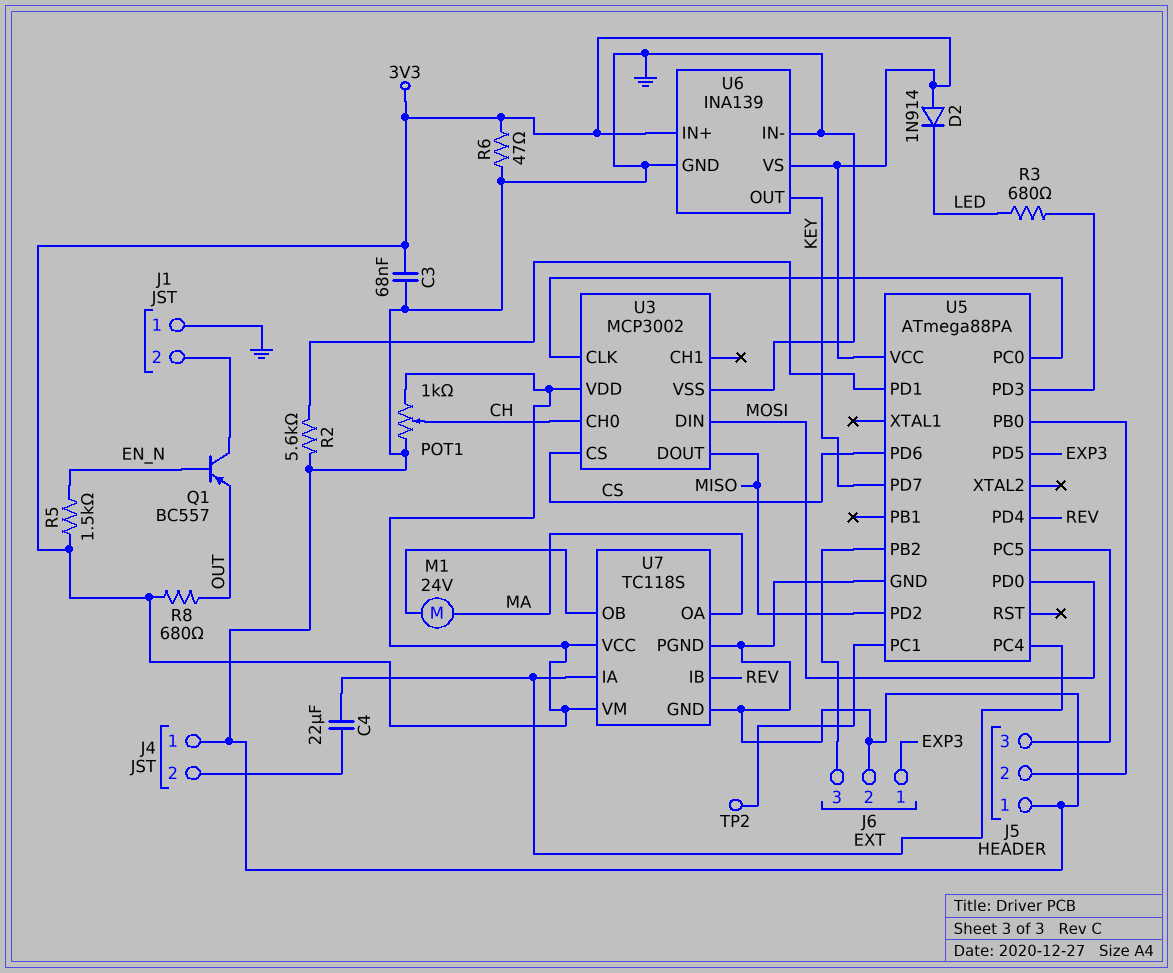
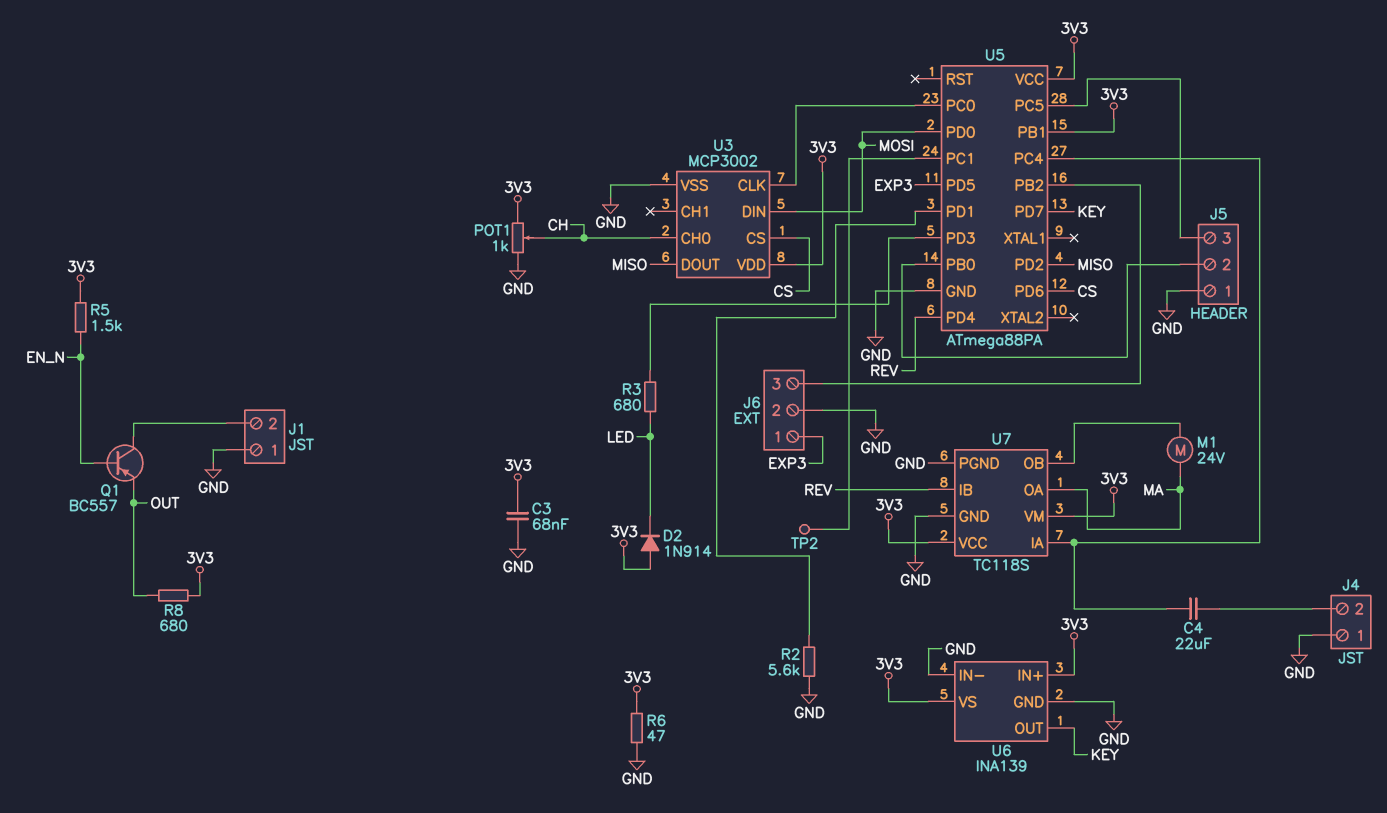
U5 pin PB1: none -> 3V3

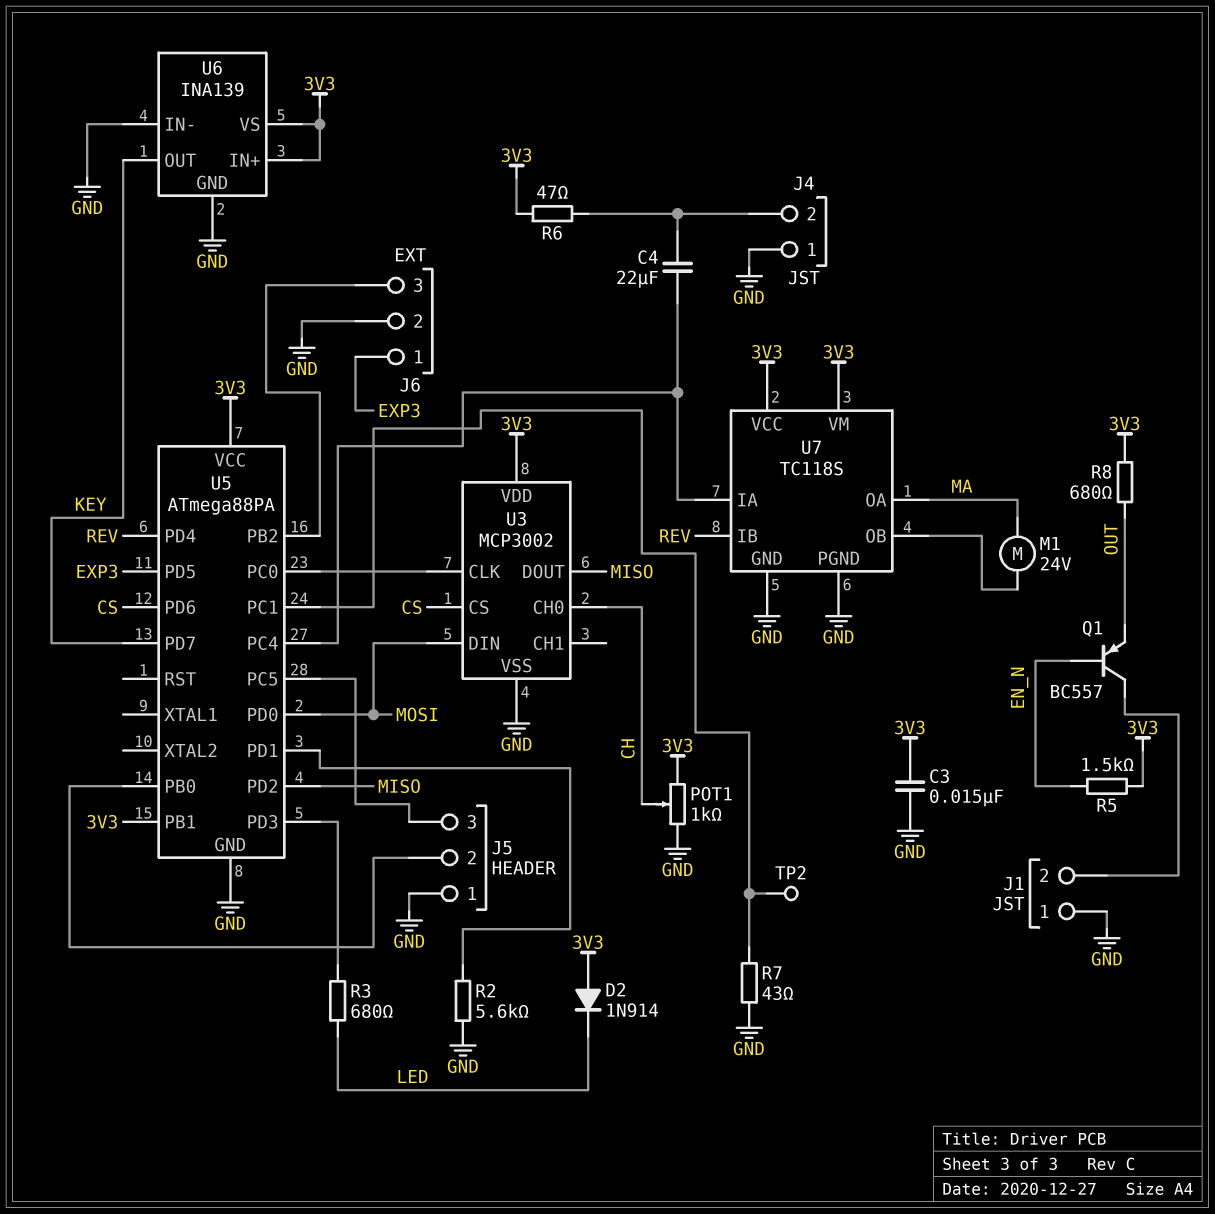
C3: 68nF (3V3, GND) -> 15nF (3V3, GND)
R6: 47 (3V3, GND) -> 47 (3V3, J4/2)
R7: none -> 43 (GND, U5/PC1)

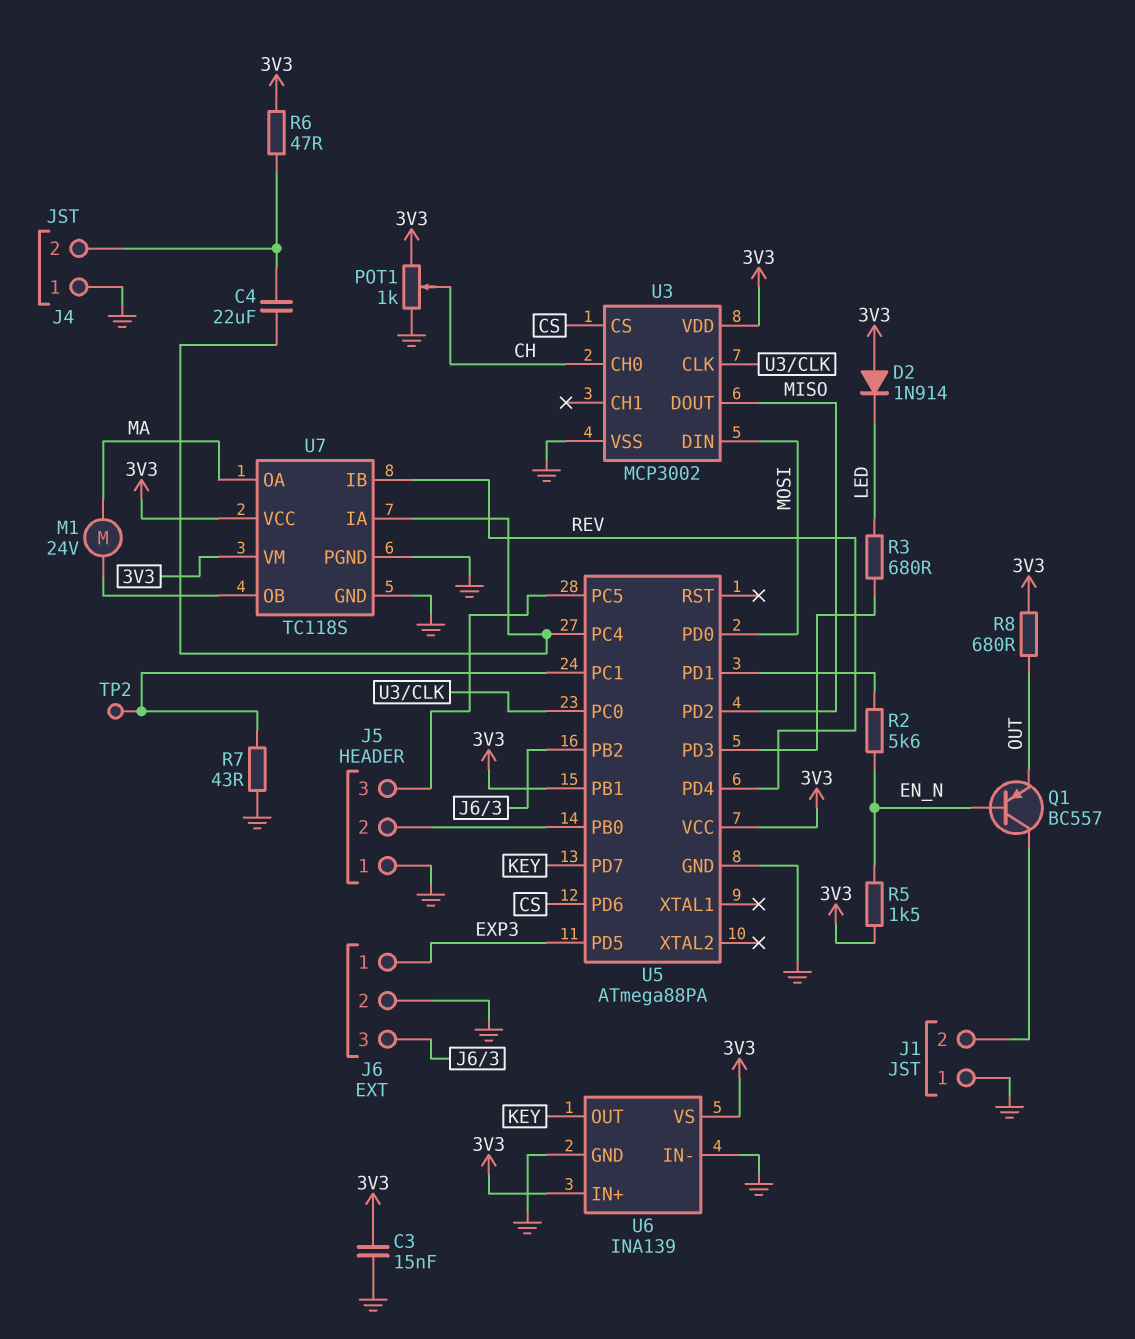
R2: 5.6k (GND, U5/PD1) -> 5.6k (EN_N, U5/PD1)

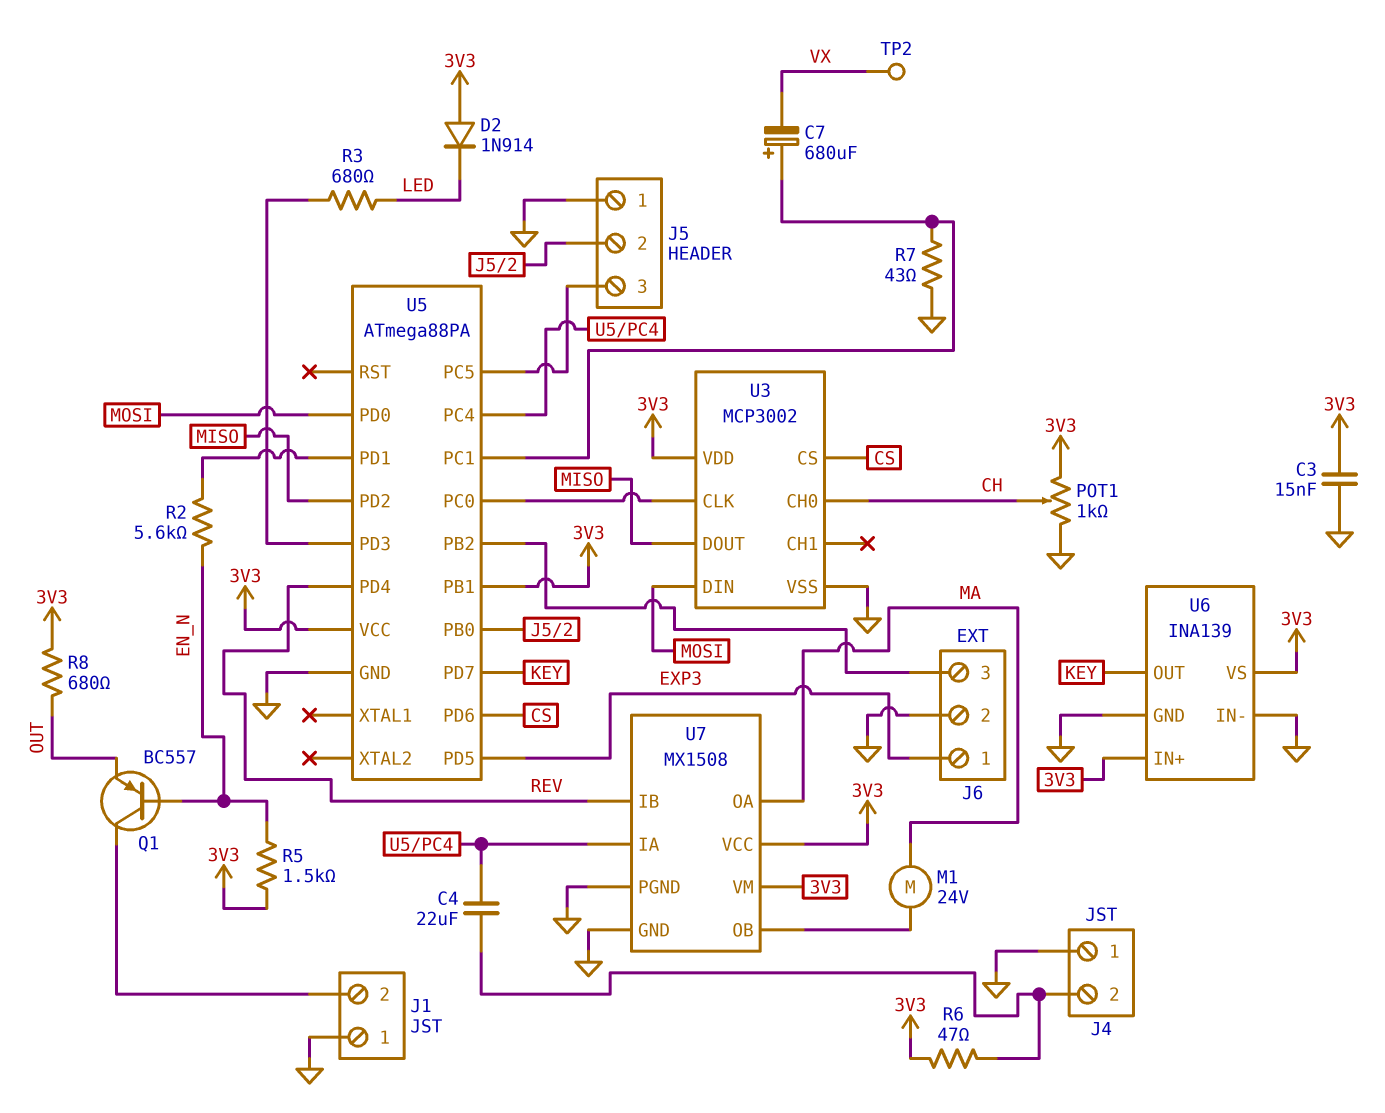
C7: none -> 680uF (plus U5/PC1, minus VX)
TP2: test point (U5/PC1) -> test point (VX)
U7: TC118S -> MX1508

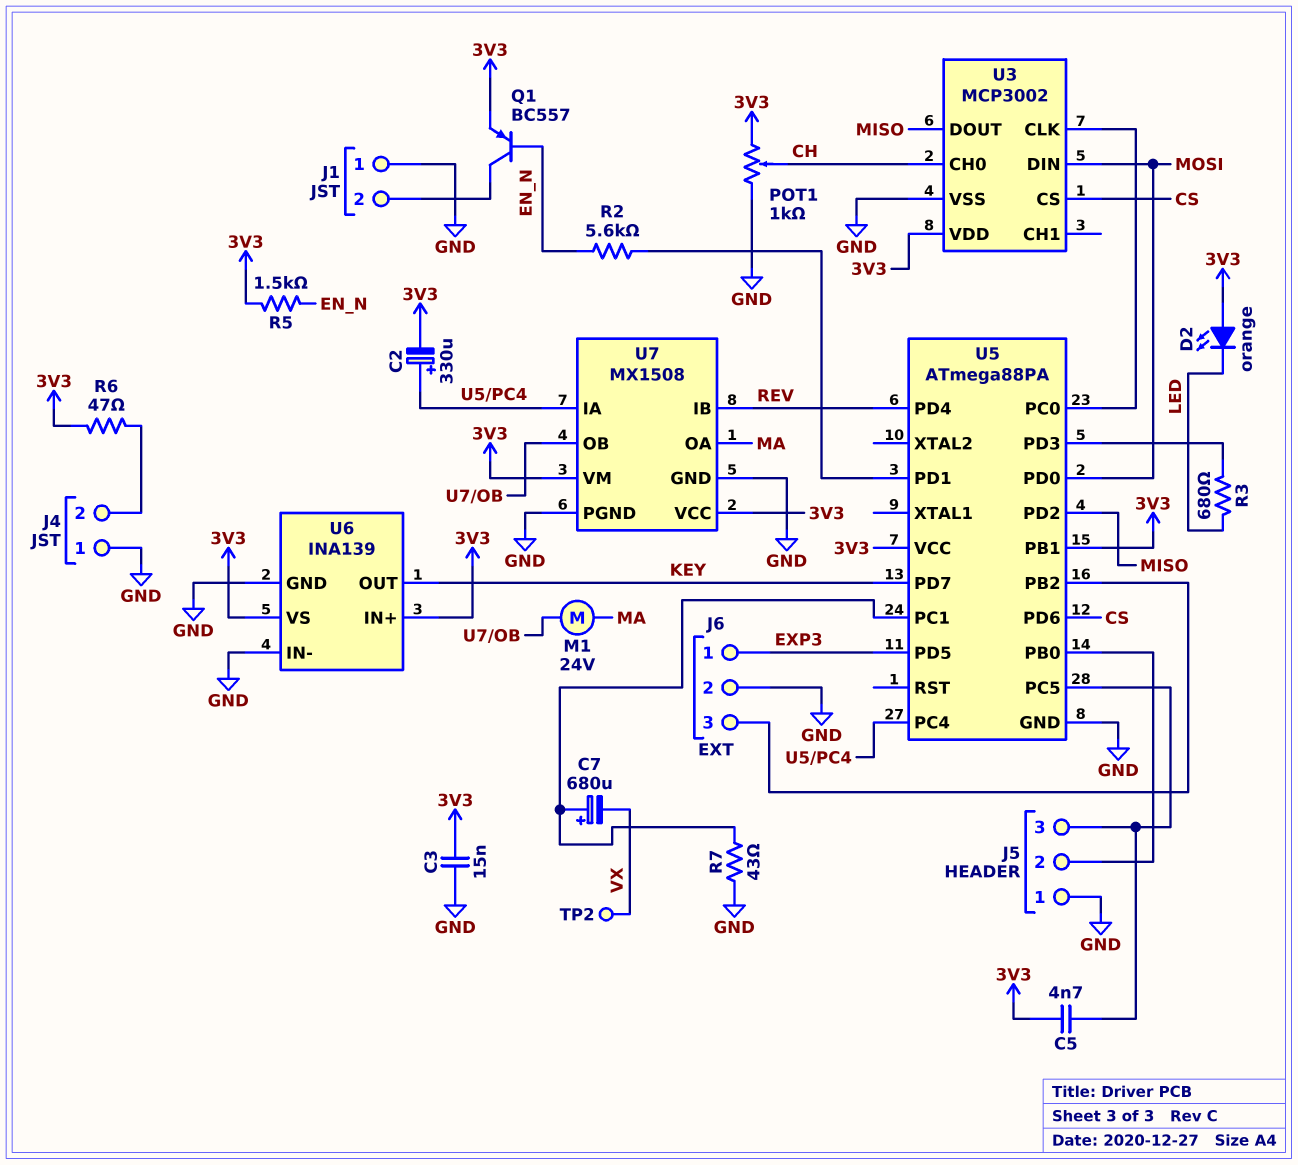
C2: none -> 330uF (plus U5/PC4, minus 3V3)
C4: 22uF (J4/2, U5/PC4) -> none
C5: none -> 4.7nF (3V3, J5/3)
D2: diode 1N914 (A 3V3, K LED) -> LED orange (A 3V3, K LED)
Q1: PNP BC557 (B EN_N, C J1/2, E OUT) -> PNP BC557 (B EN_N, C J1/2, E 3V3)
R8: 680 (3V3, OUT) -> none

